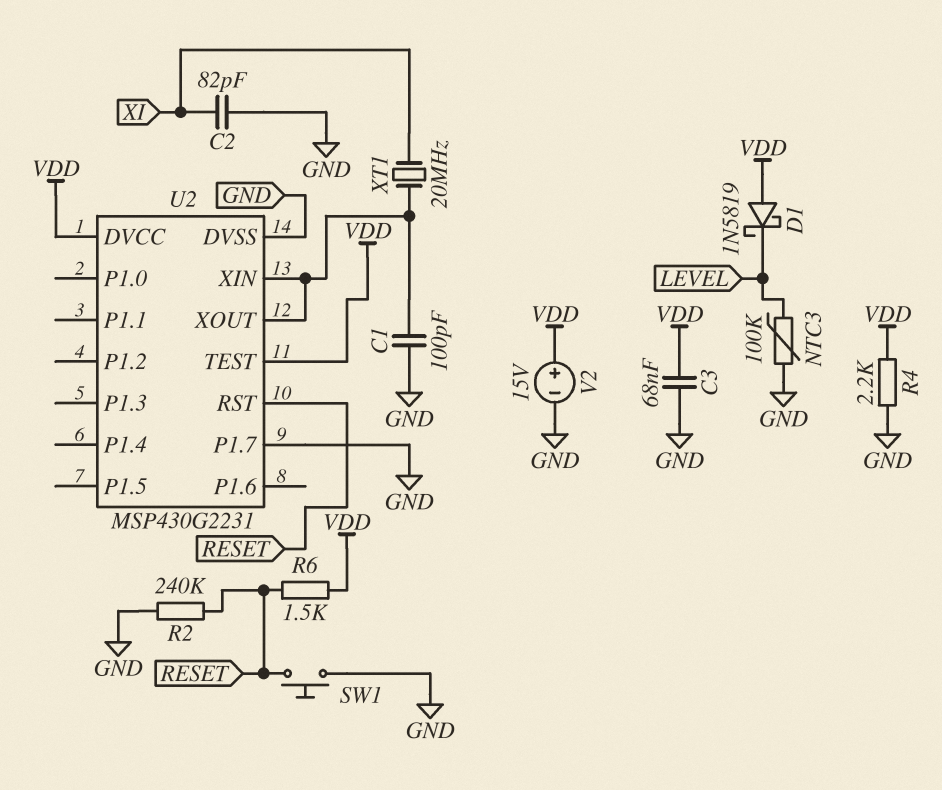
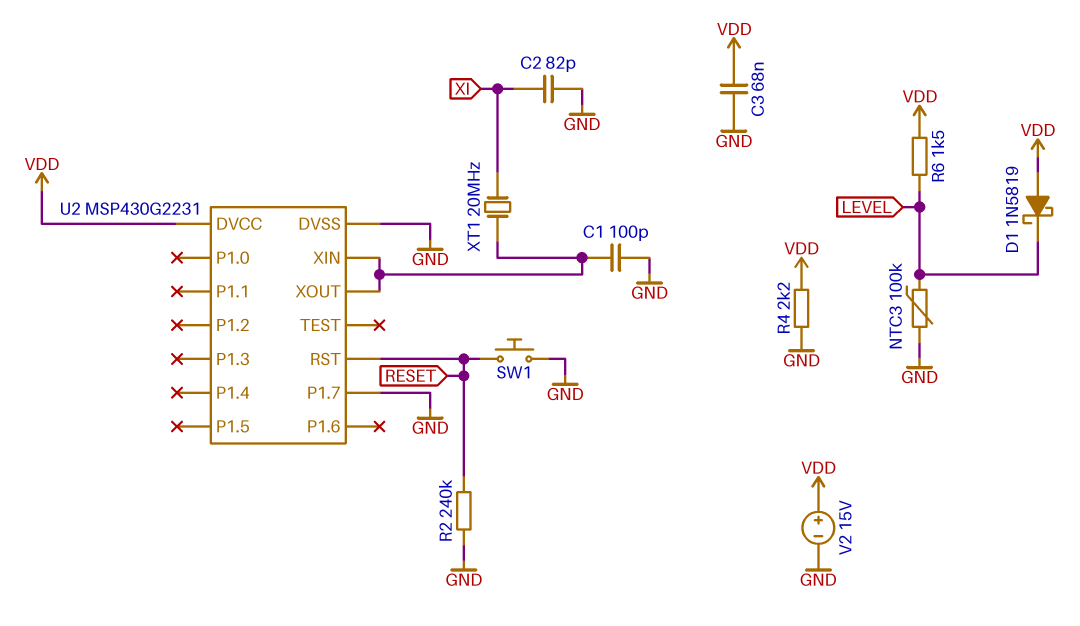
R6: 1.5k (RESET, VDD) -> 1.5k (LEVEL, VDD)
U2 pin TEST: VDD -> none

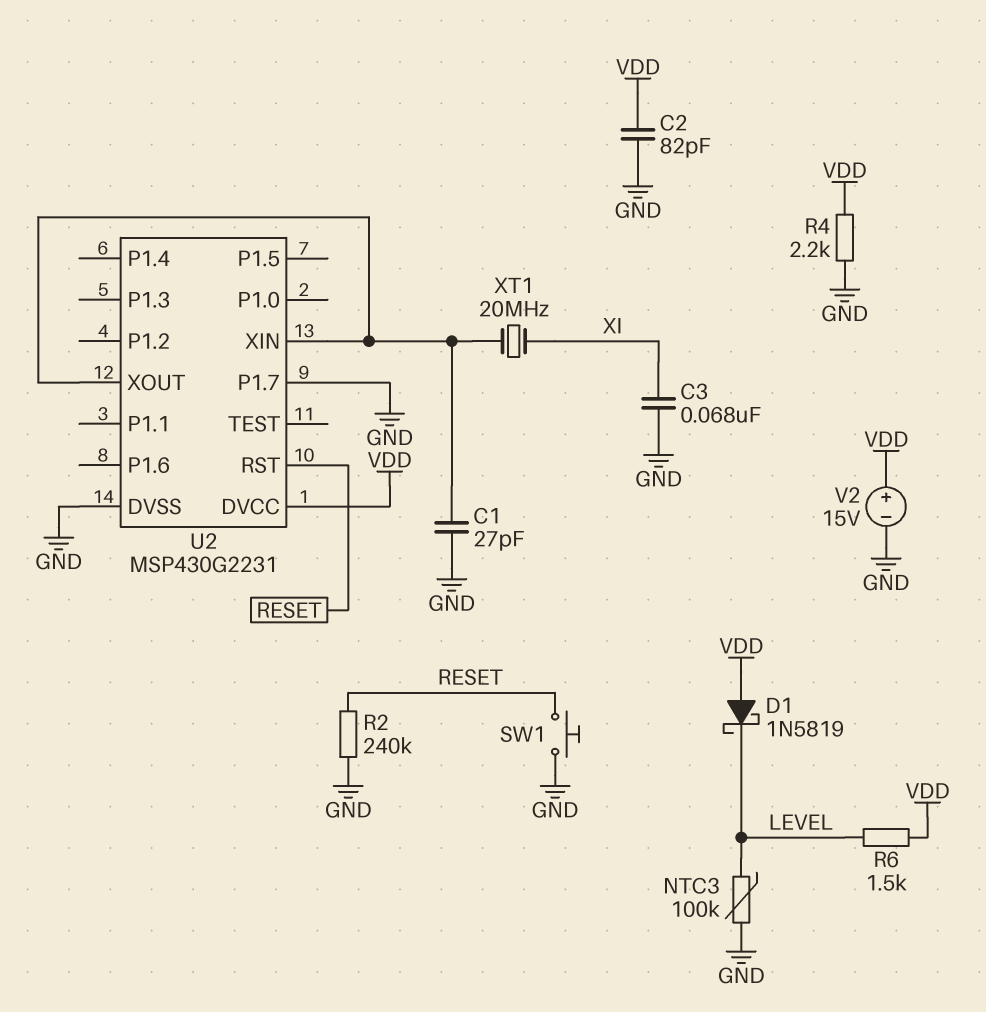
C1: 100pF (GND, U2/XIN) -> 27pF (GND, U2/XIN)
C2: 82pF (GND, XI) -> 82pF (GND, VDD)
C3: 68nF (GND, VDD) -> 68nF (GND, XI)

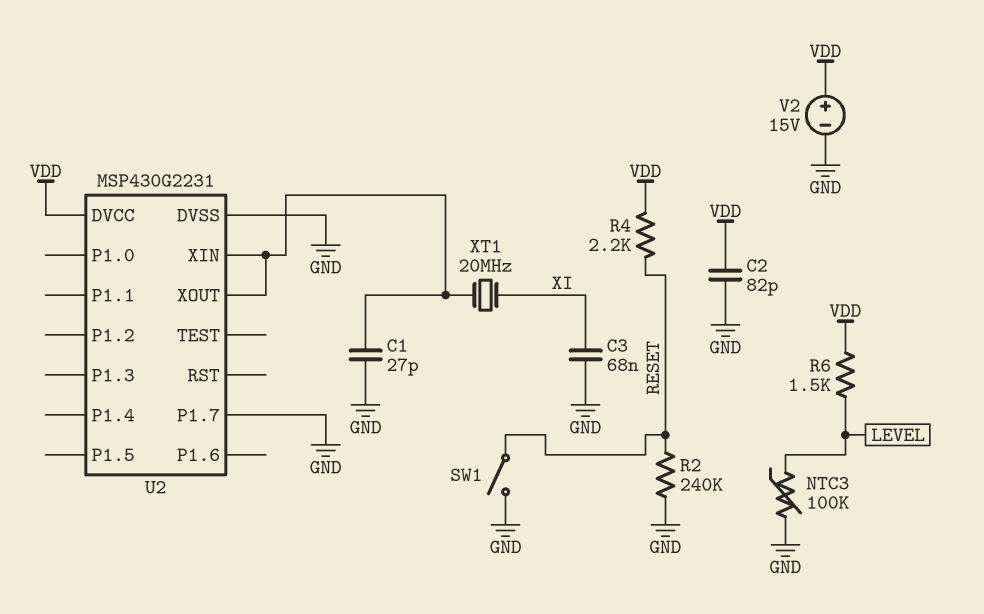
D1: schottky 1N5819 (A VDD, K LEVEL) -> none
R4: 2.2k (GND, VDD) -> 2.2k (RESET, VDD)
SW1: button (GND, RESET) -> switch (GND, RESET)
U2 pin RST: RESET -> none

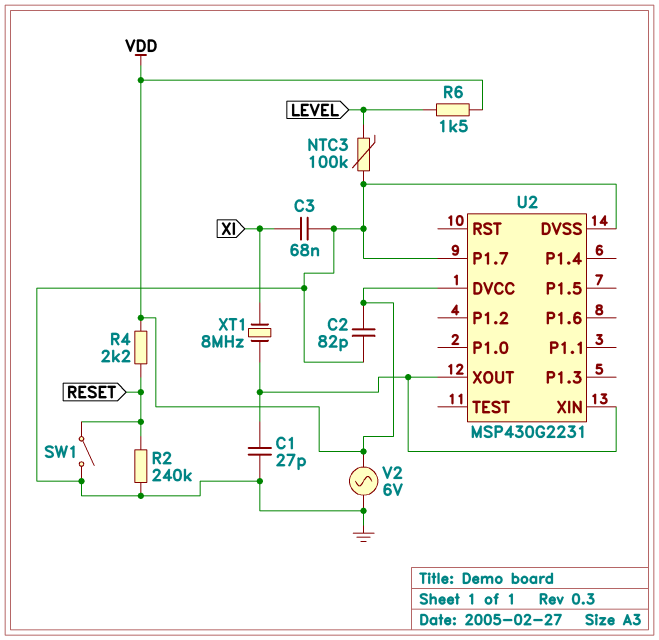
V2: 15V (plus VDD, minus GND) -> AC 6V (GND, VDD)
XT1: 20MHz (U2/XIN, XI) -> 8MHz (U2/XIN, XI)

